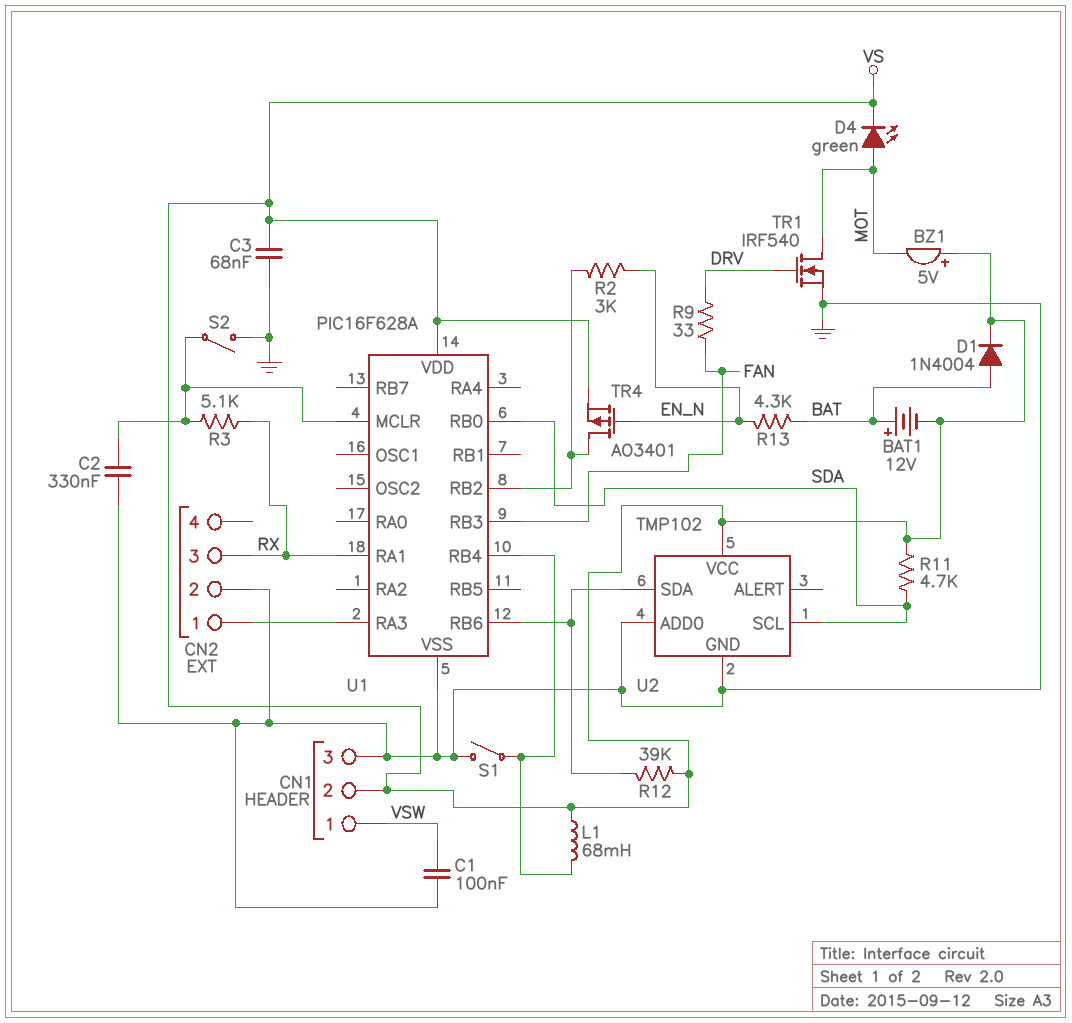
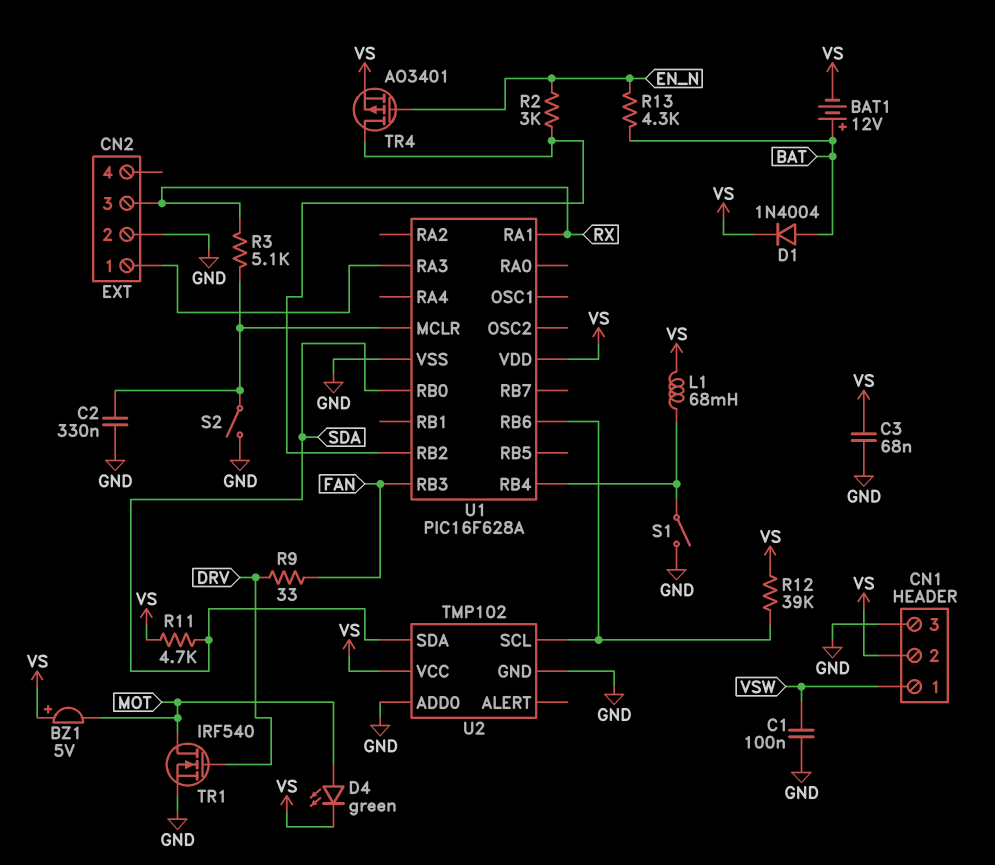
U2 pin SCL: SDA -> U1/RB6
U2 pin SDA: U1/RB6 -> SDA

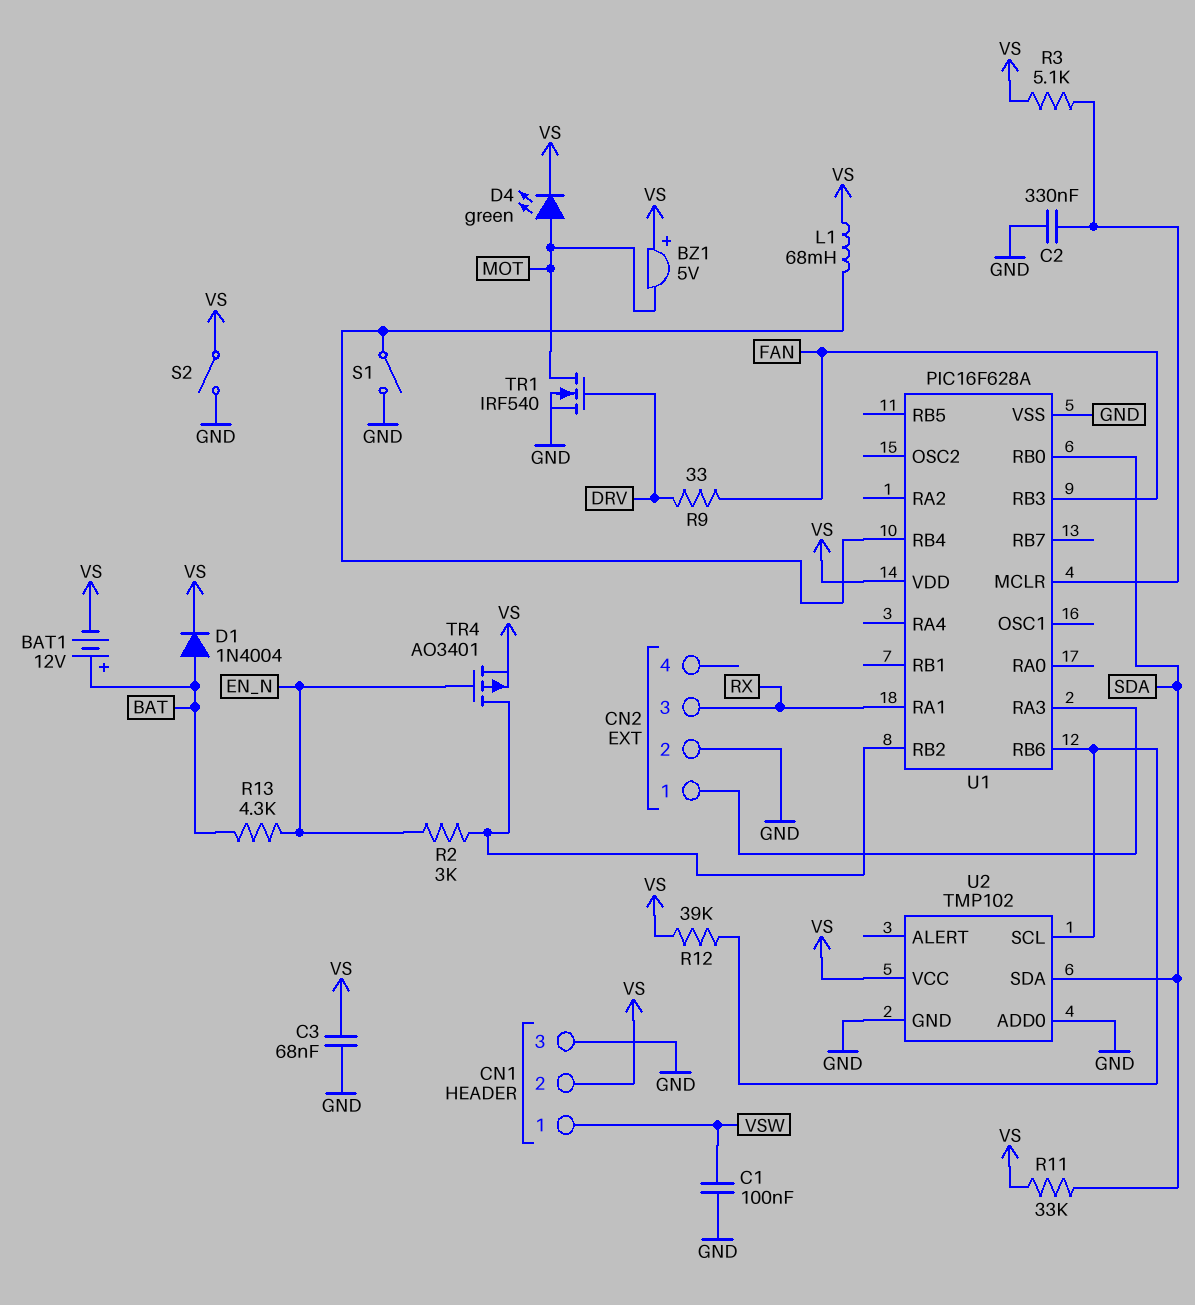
R3: 5.1k (RX, U1/MCLR) -> 5.1k (U1/MCLR, VS)
R11: 4.7k (SDA, VS) -> 33k (SDA, VS)
S2: switch (GND, U1/MCLR) -> switch (GND, VS)

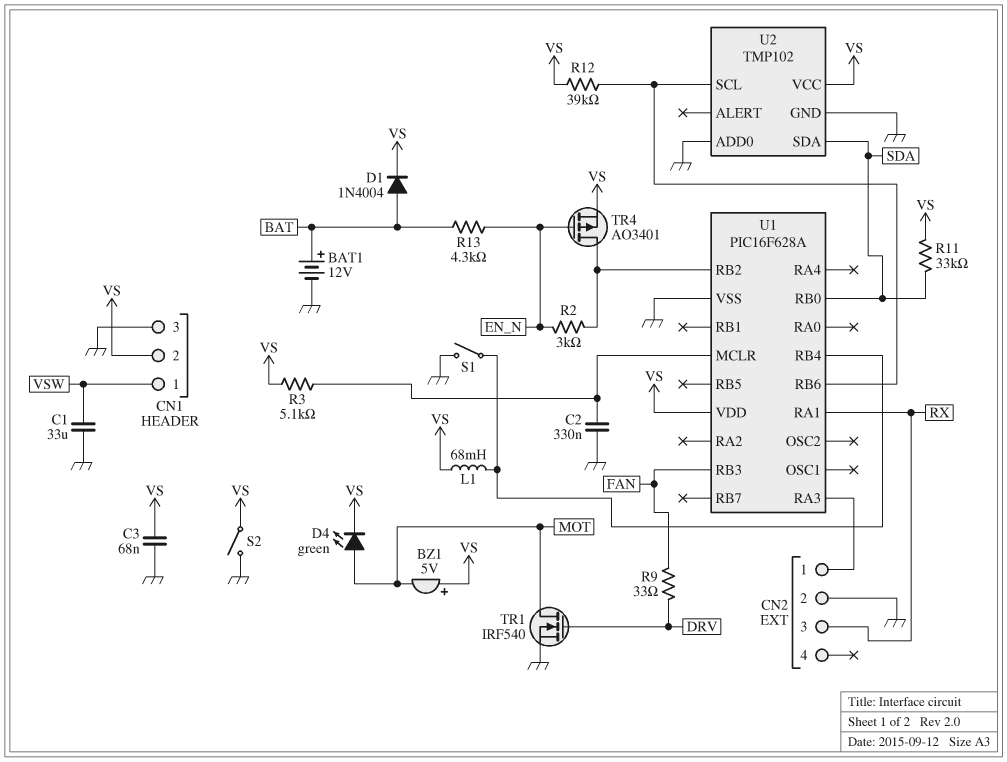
BAT1: 12V (plus BAT, minus VS) -> 12V (plus BAT, minus GND)
C1: 100nF (GND, VSW) -> 33uF (GND, VSW)

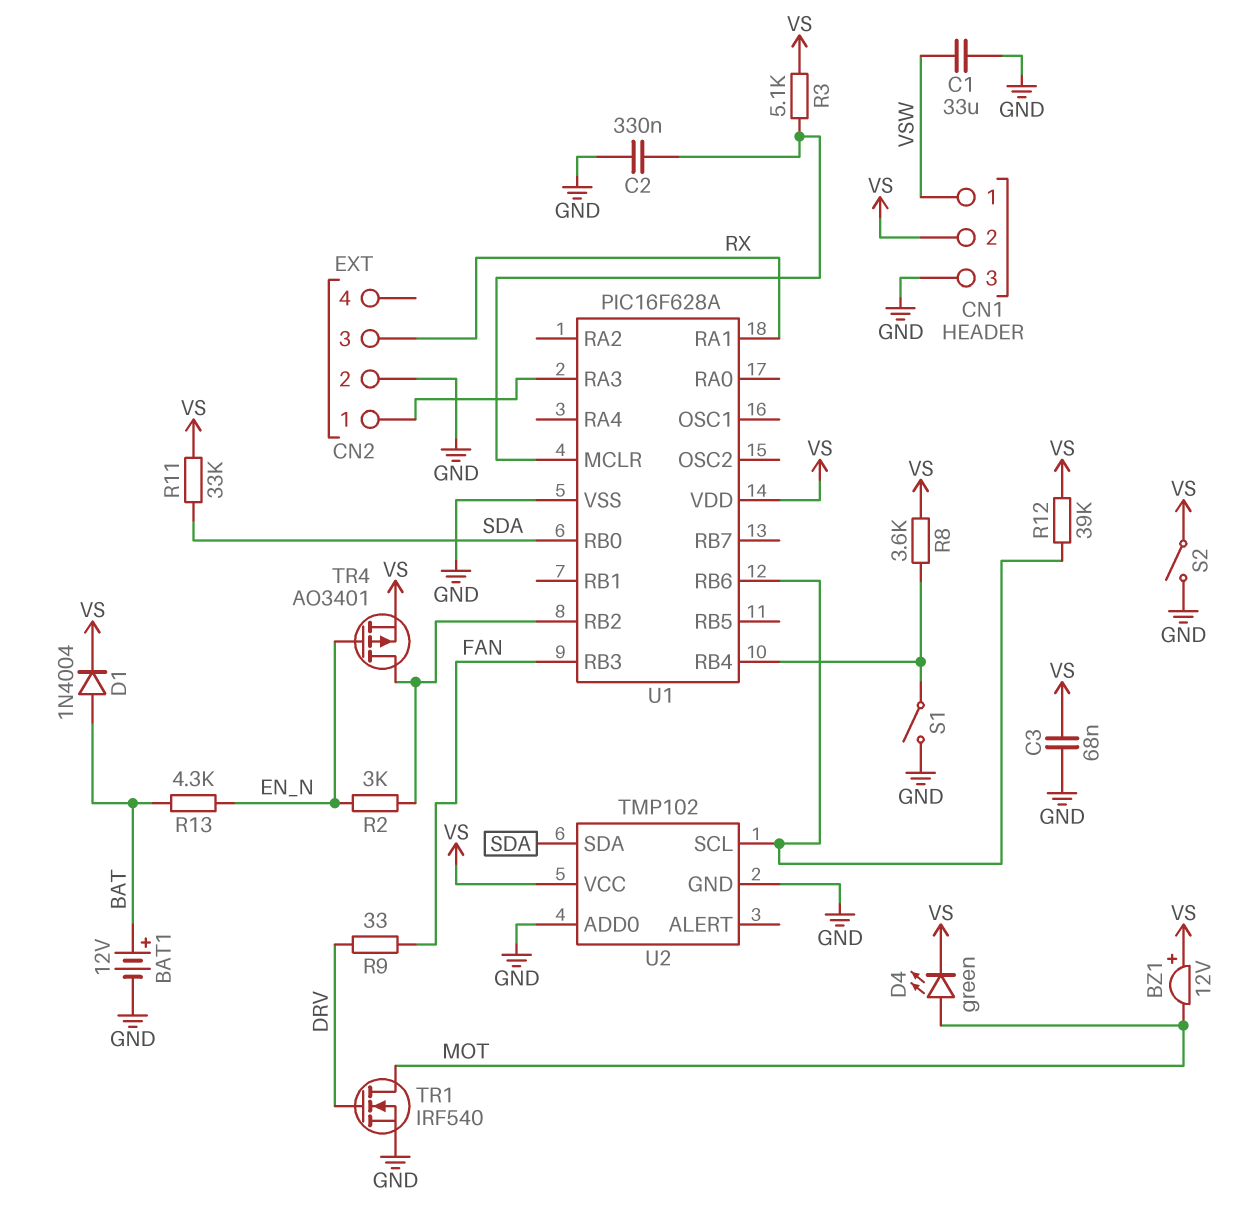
BZ1: buzzer 5V (plus VS, minus MOT) -> buzzer 12V (plus VS, minus MOT)
L1: 68mH (U1/RB4, VS) -> none
R8: none -> 3.6k (U1/RB4, VS)

